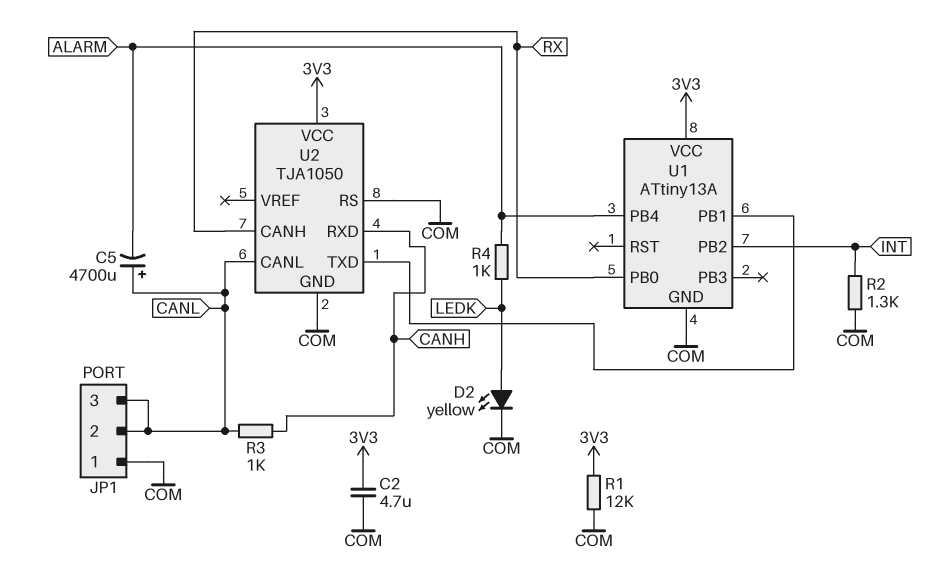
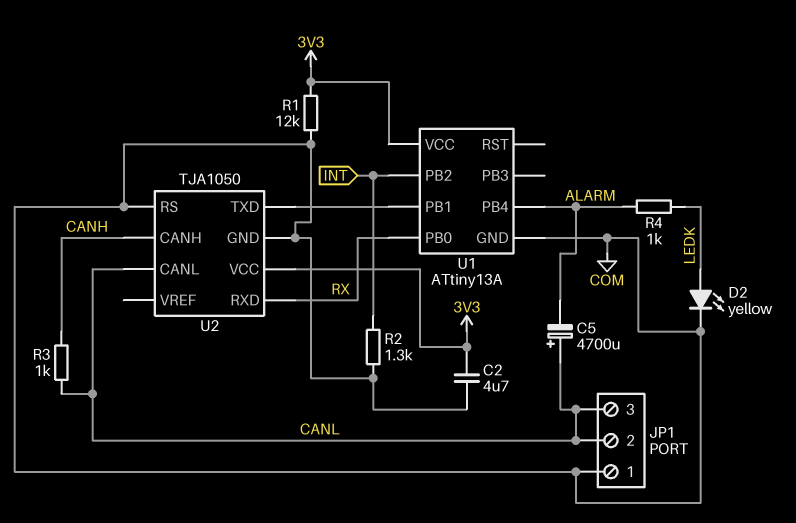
U2 pin CANH: RX -> CANH
U2 pin RXD: CANH -> RX

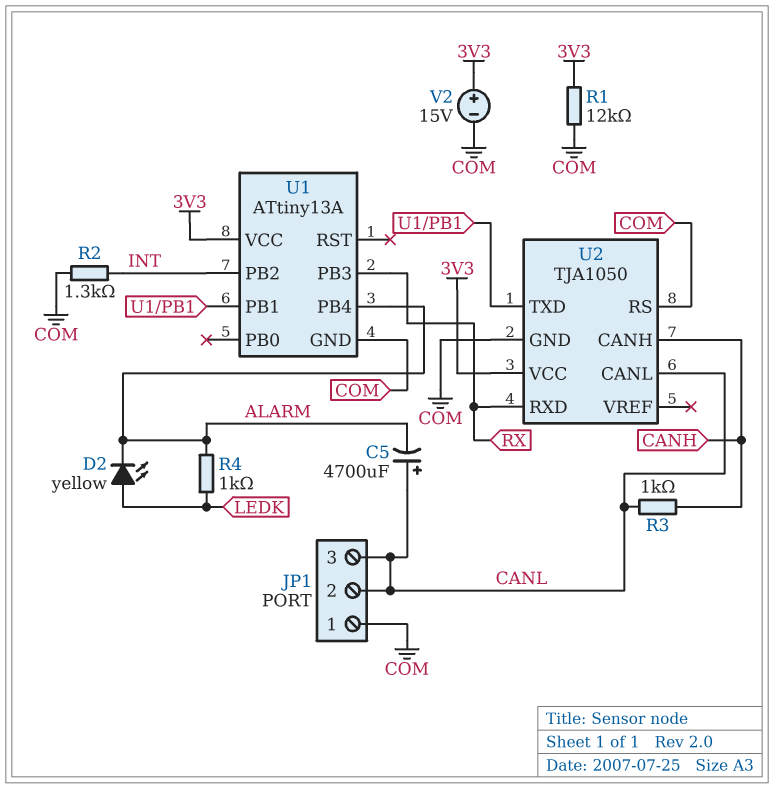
C2: 4.7uF (3V3, COM) -> none
D2: LED yellow (A LEDK, K COM) -> LED yellow (A LEDK, K ALARM)
U1 pin PB0: RX -> none
U1 pin PB3: none -> RX
V2: none -> 15V (plus 3V3, minus COM)

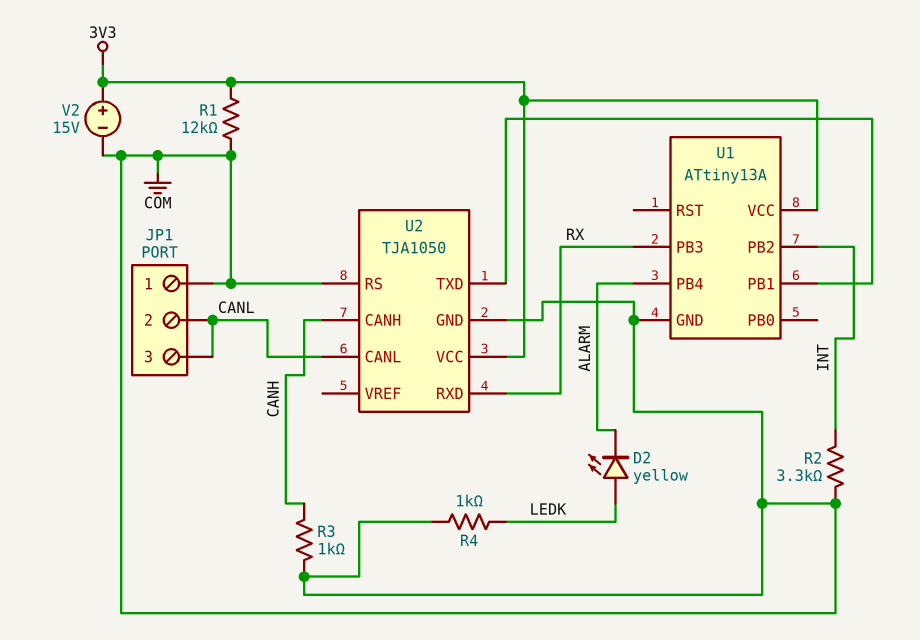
C5: 4700uF (plus CANL, minus ALARM) -> none
R2: 1.3k (COM, INT) -> 3.3k (COM, INT)
R3: 1k (CANH, CANL) -> 1k (CANH, COM)
R4: 1k (ALARM, LEDK) -> 1k (COM, LEDK)

